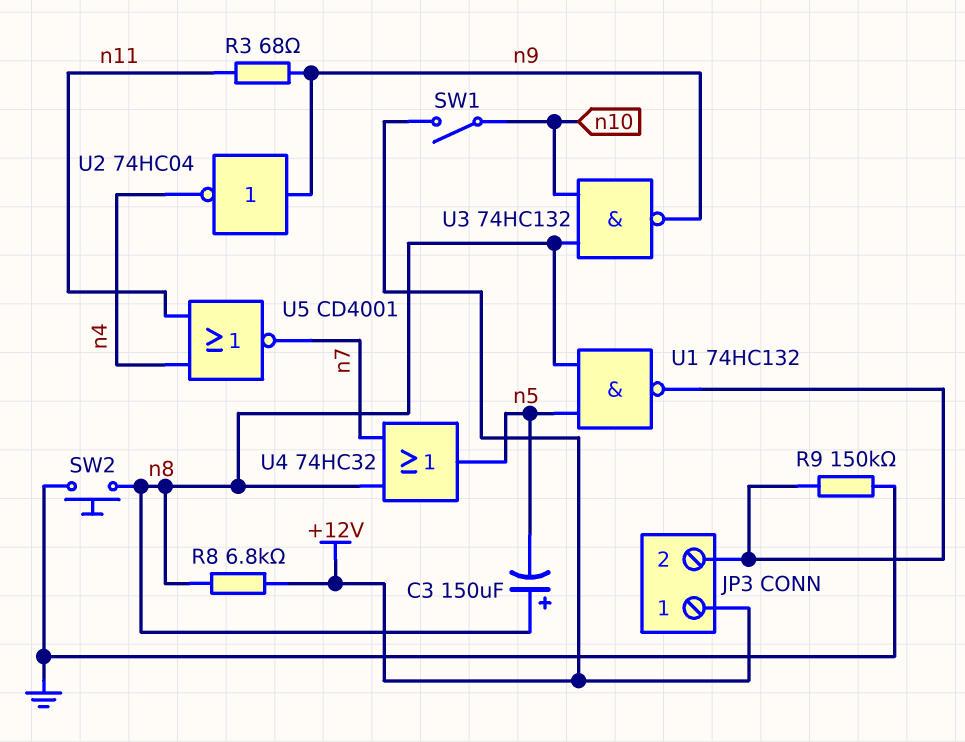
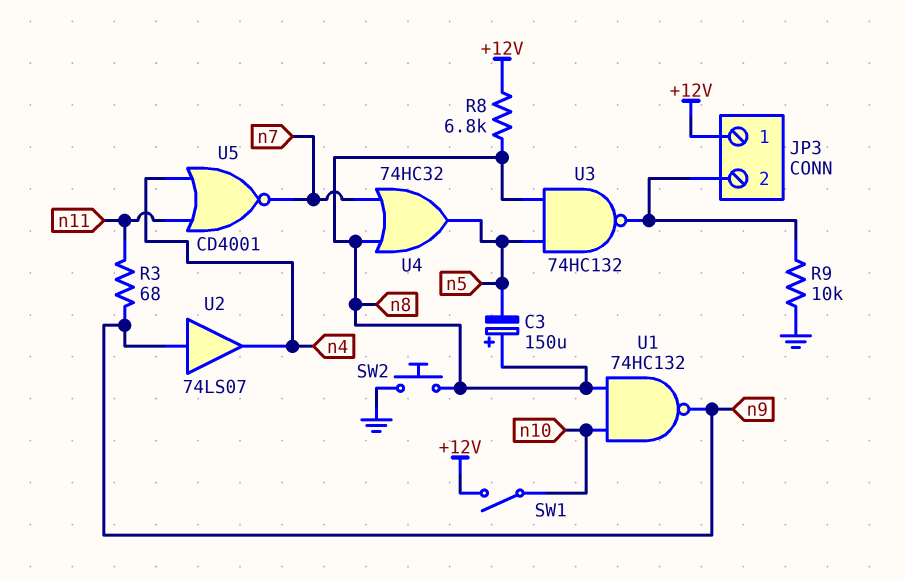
R9: 150k (GND, JP3/2) -> 10k (GND, JP3/2)
U1: NAND 74HC132 (in n5, in n8, out JP3/2) -> NAND 74HC132 (in n8, in n10, out n9)
U2: NOT 74HC04 (in n9, out n4) -> buffer 74LS07 (in n9, out n4)
U3: NAND 74HC132 (in n8, in n10, out n9) -> NAND 74HC132 (in n5, in n8, out JP3/2)

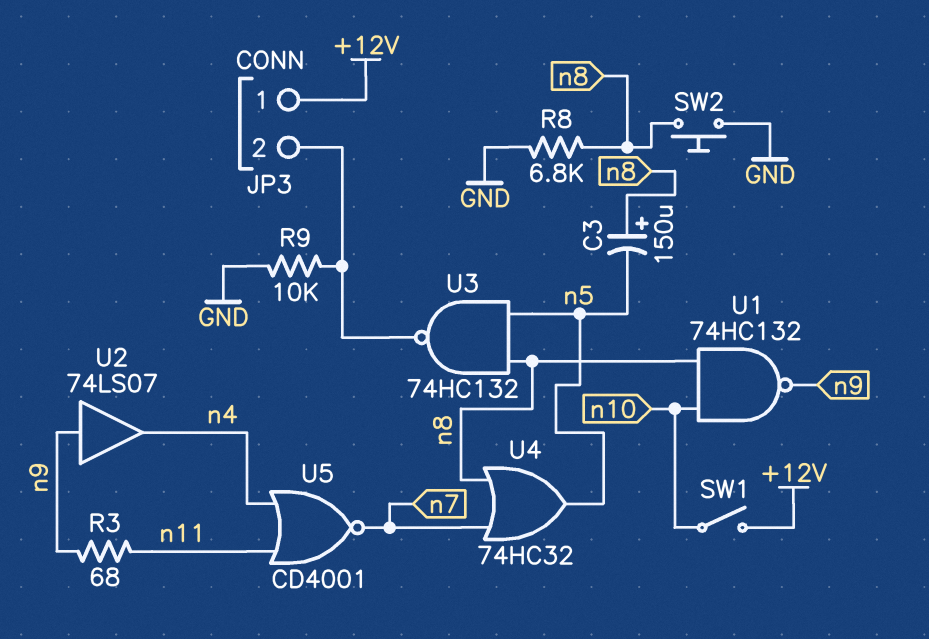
R8: 6.8k (+12V, n8) -> 6.8k (GND, n8)

